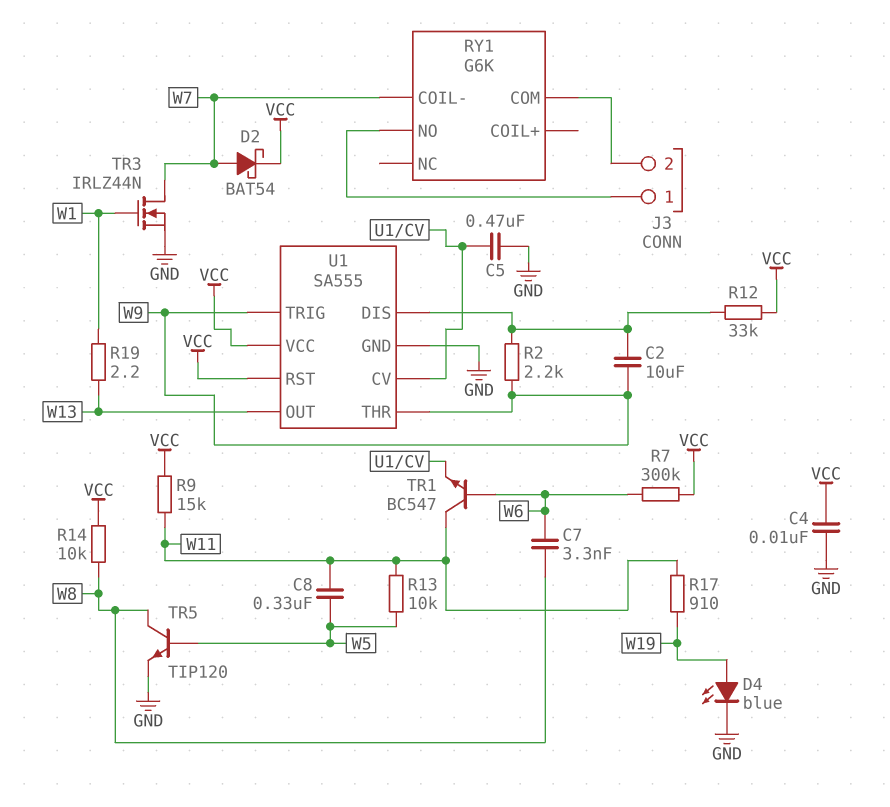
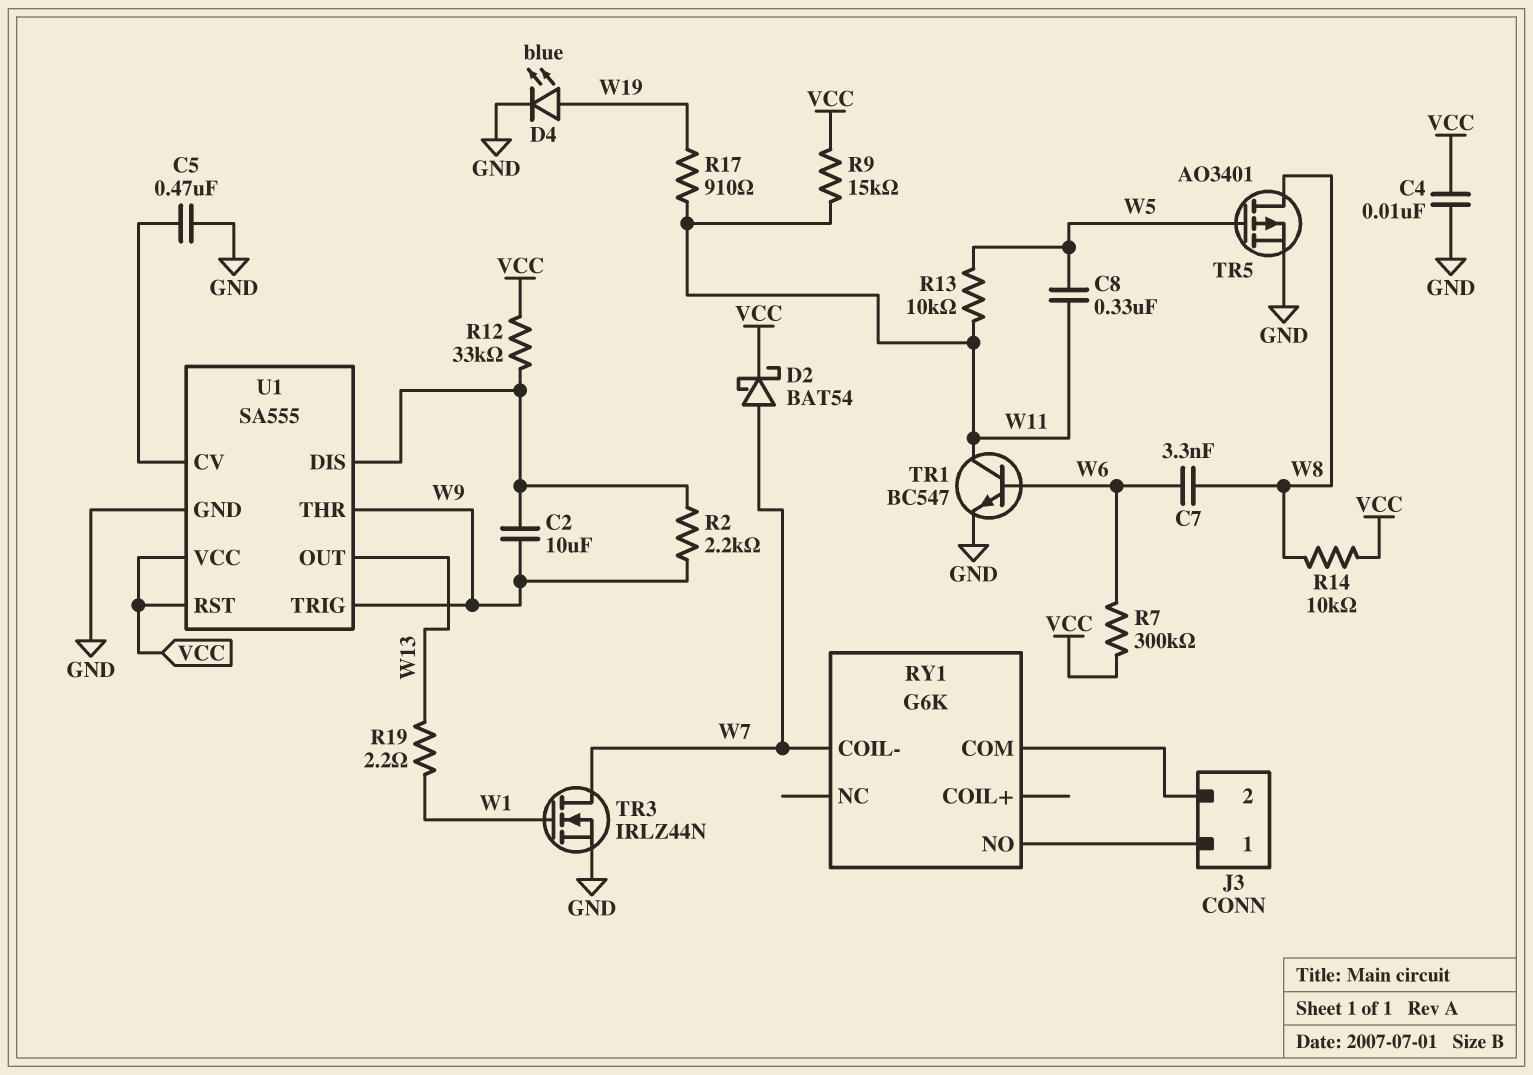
TR1: NPN BC547 (B W6, C W11, E U1/CV) -> NPN BC547 (B W6, C W11, E GND)
TR5: NPN TIP120 (B W5, C W8, E GND) -> PMOS AO3401 (G W5, D W8, S GND)

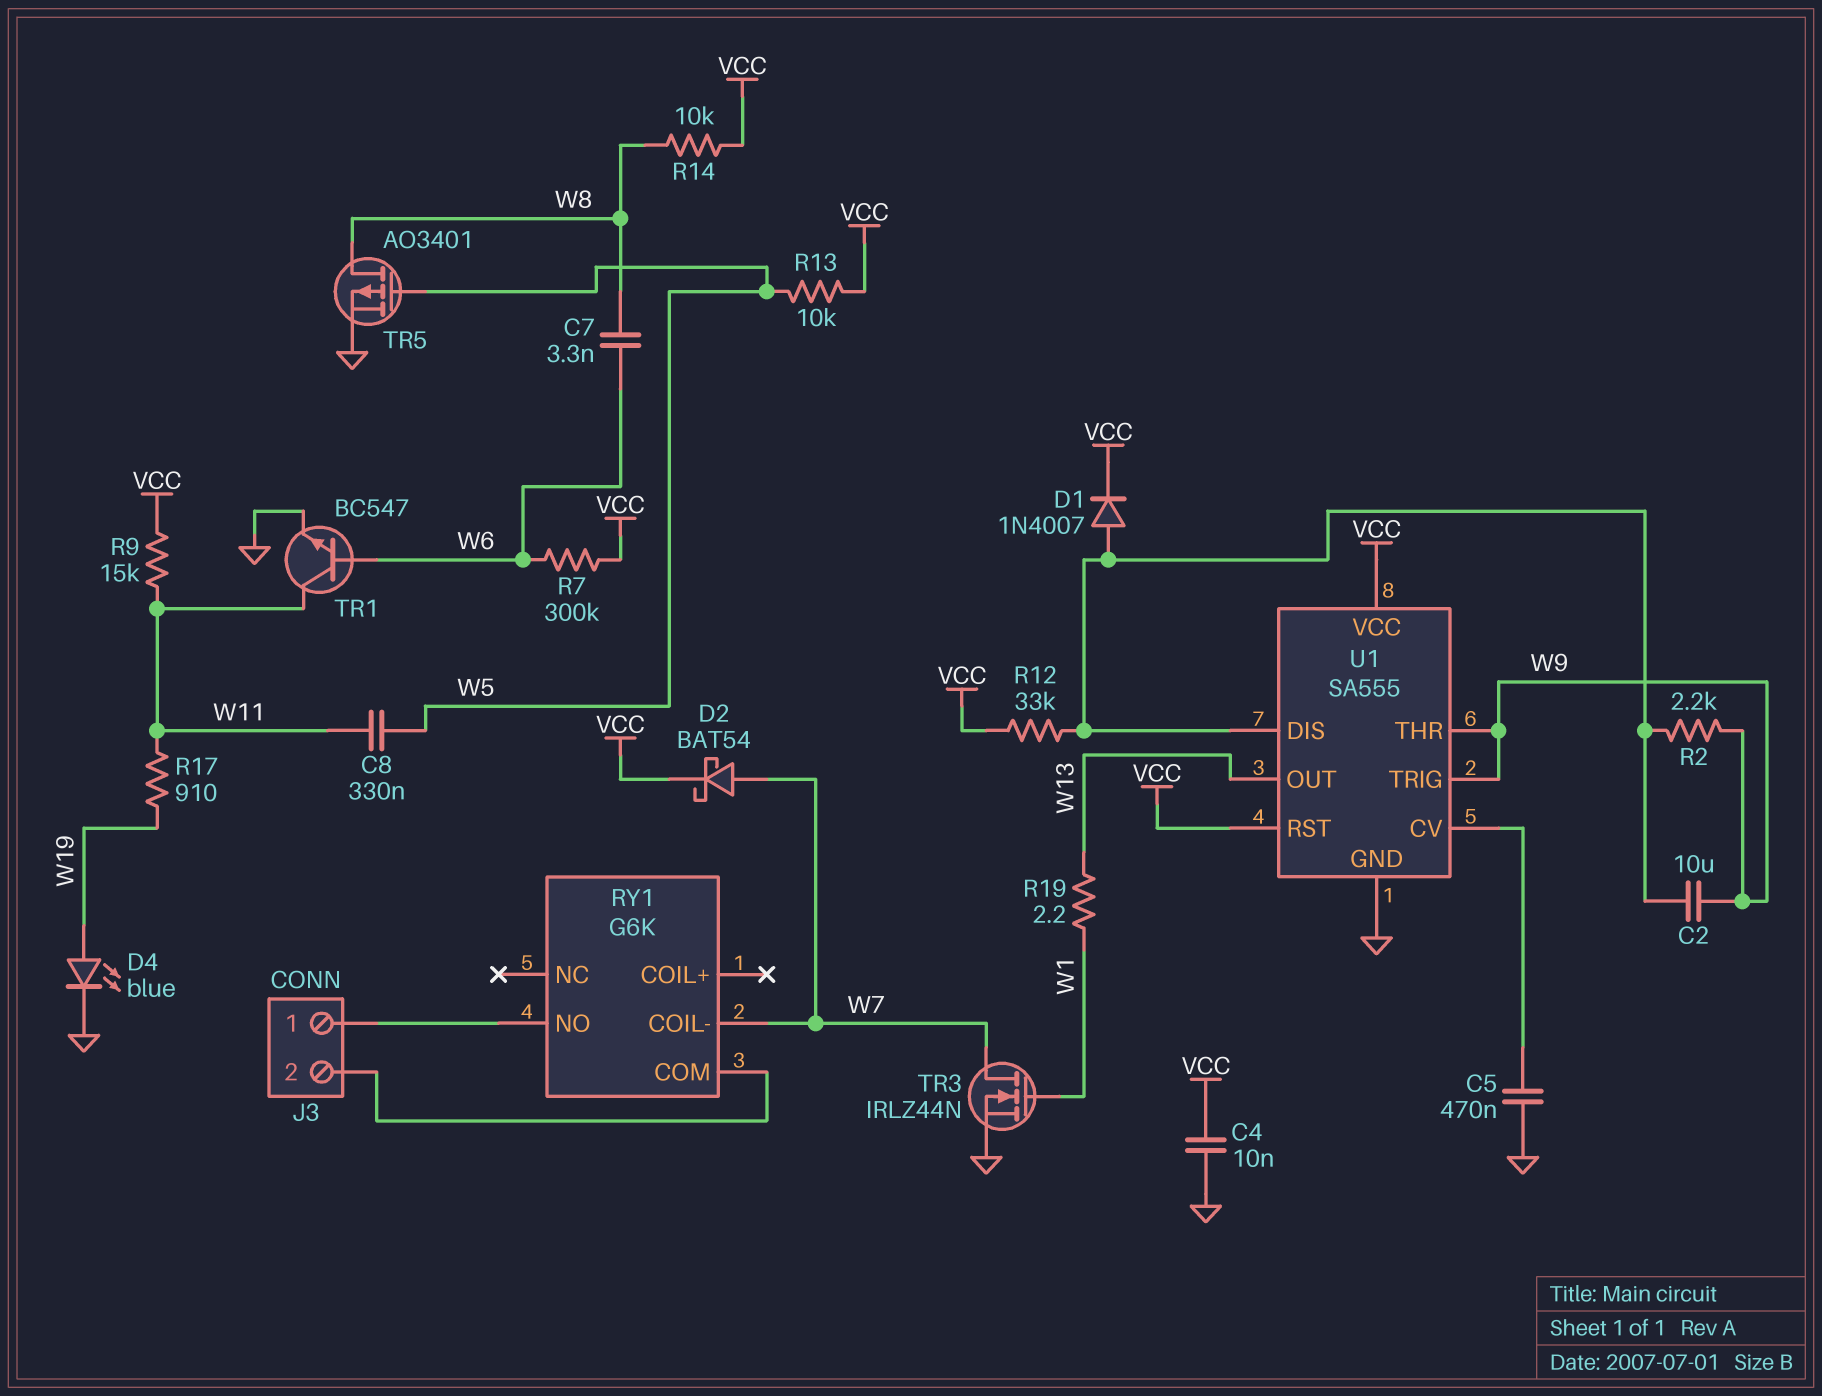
D1: none -> diode 1N4007 (A U1/DIS, K VCC)
R13: 10k (W5, W11) -> 10k (VCC, W5)

